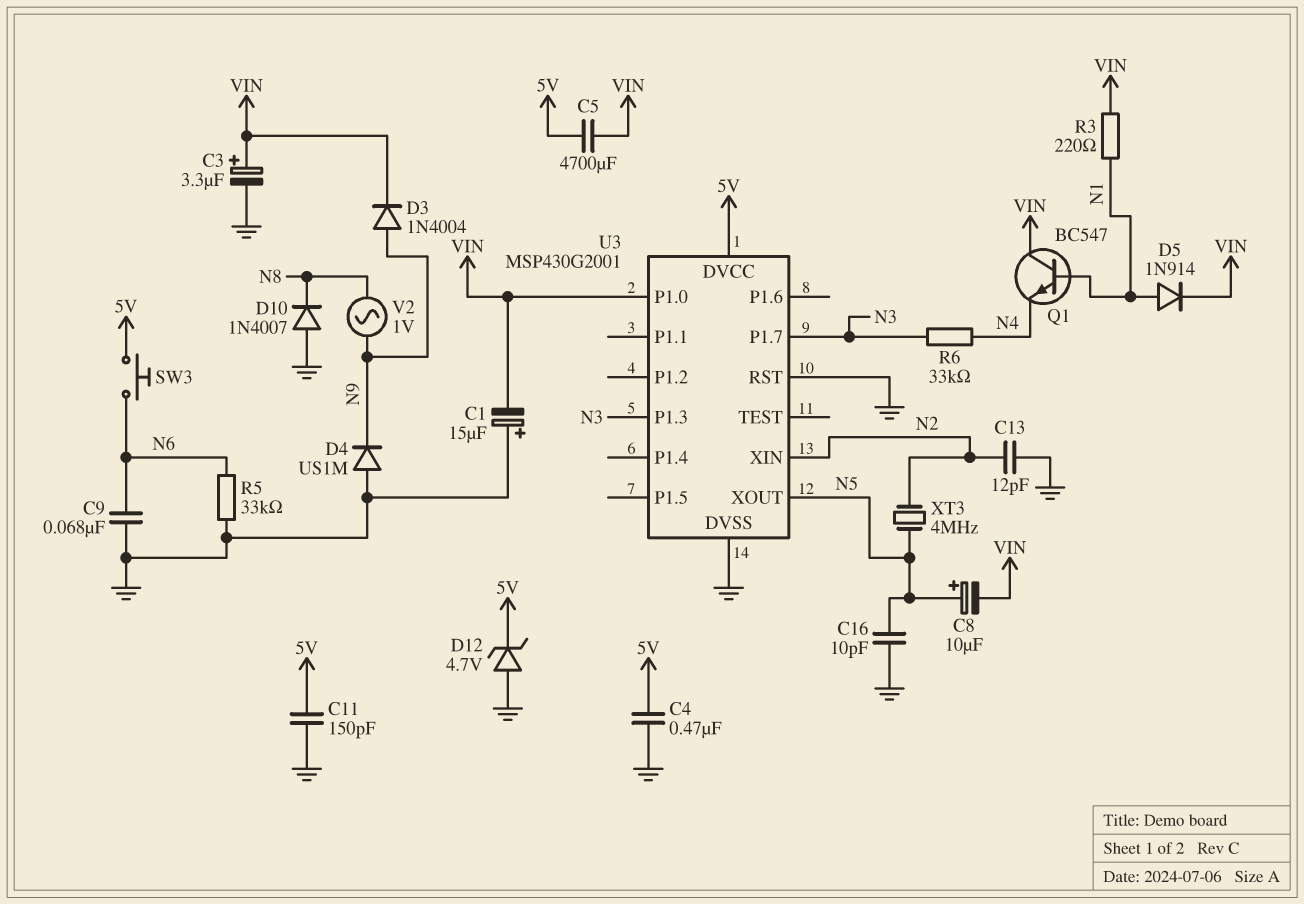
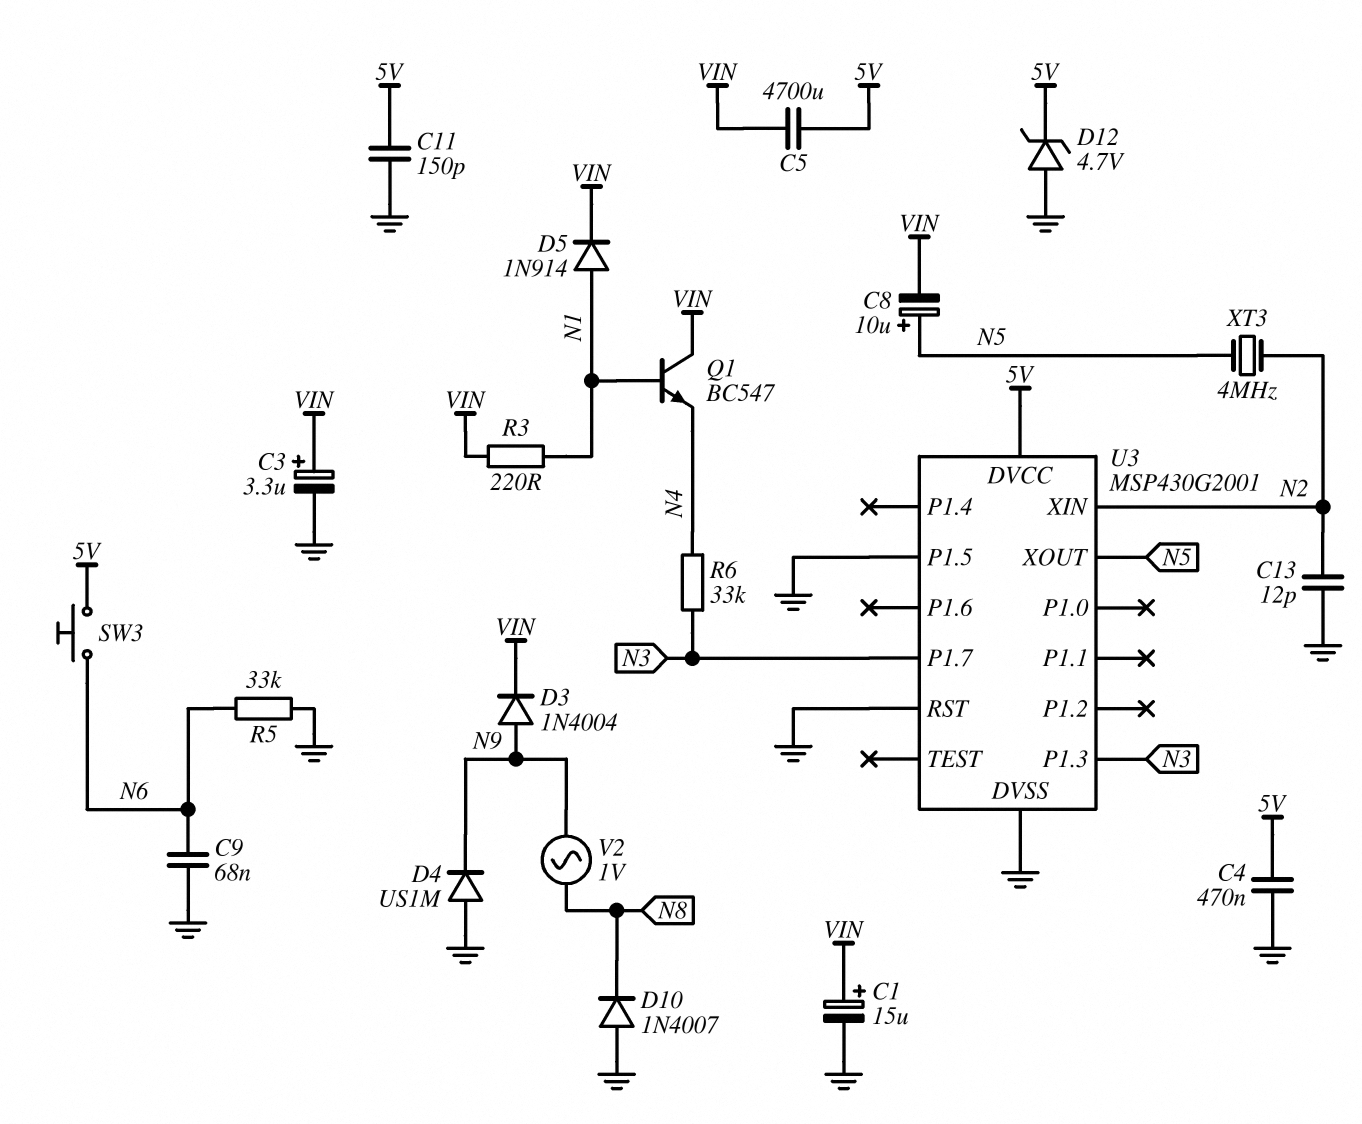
C1: 15uF (plus GND, minus VIN) -> 15uF (plus VIN, minus GND)
C16: 10pF (GND, N5) -> none
U3 pin P1.0: VIN -> none
U3 pin P1.5: none -> GND

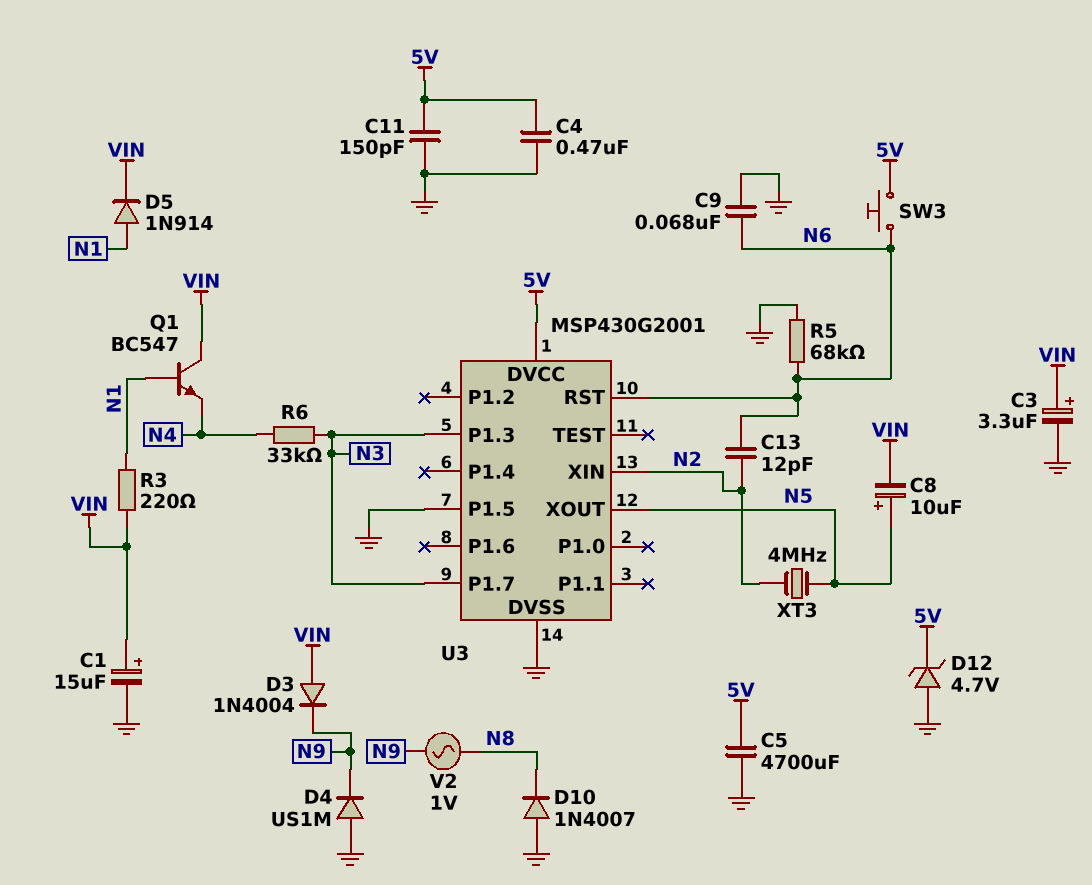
C5: 4700uF (5V, VIN) -> 4700uF (5V, GND)
C13: 12pF (GND, N2) -> 12pF (N2, N6)
D3: diode 1N4004 (A N9, K VIN) -> diode 1N4004 (A VIN, K N9)
R5: 33k (GND, N6) -> 68k (GND, N6)
U3 pin RST: GND -> N6

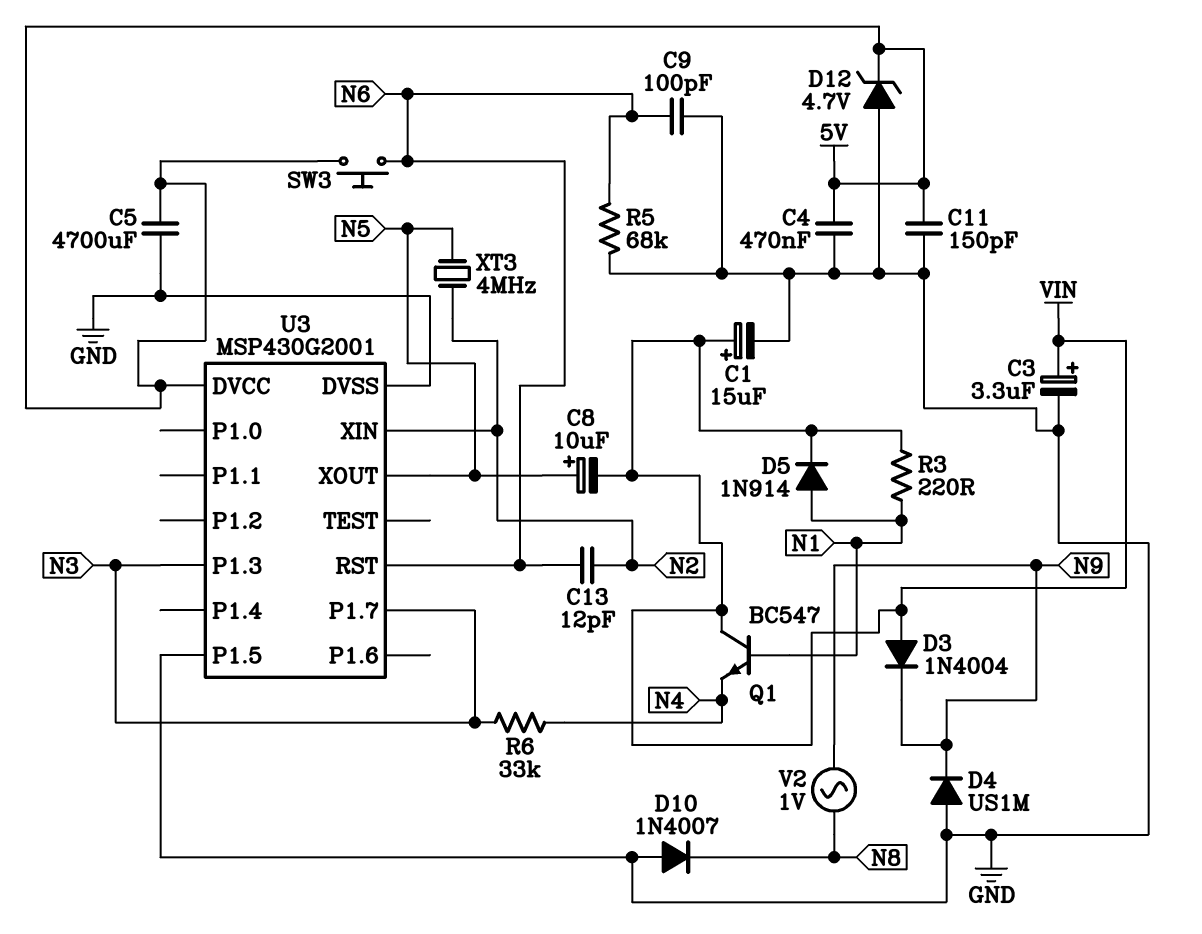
C9: 68nF (GND, N6) -> 100pF (GND, N6)

